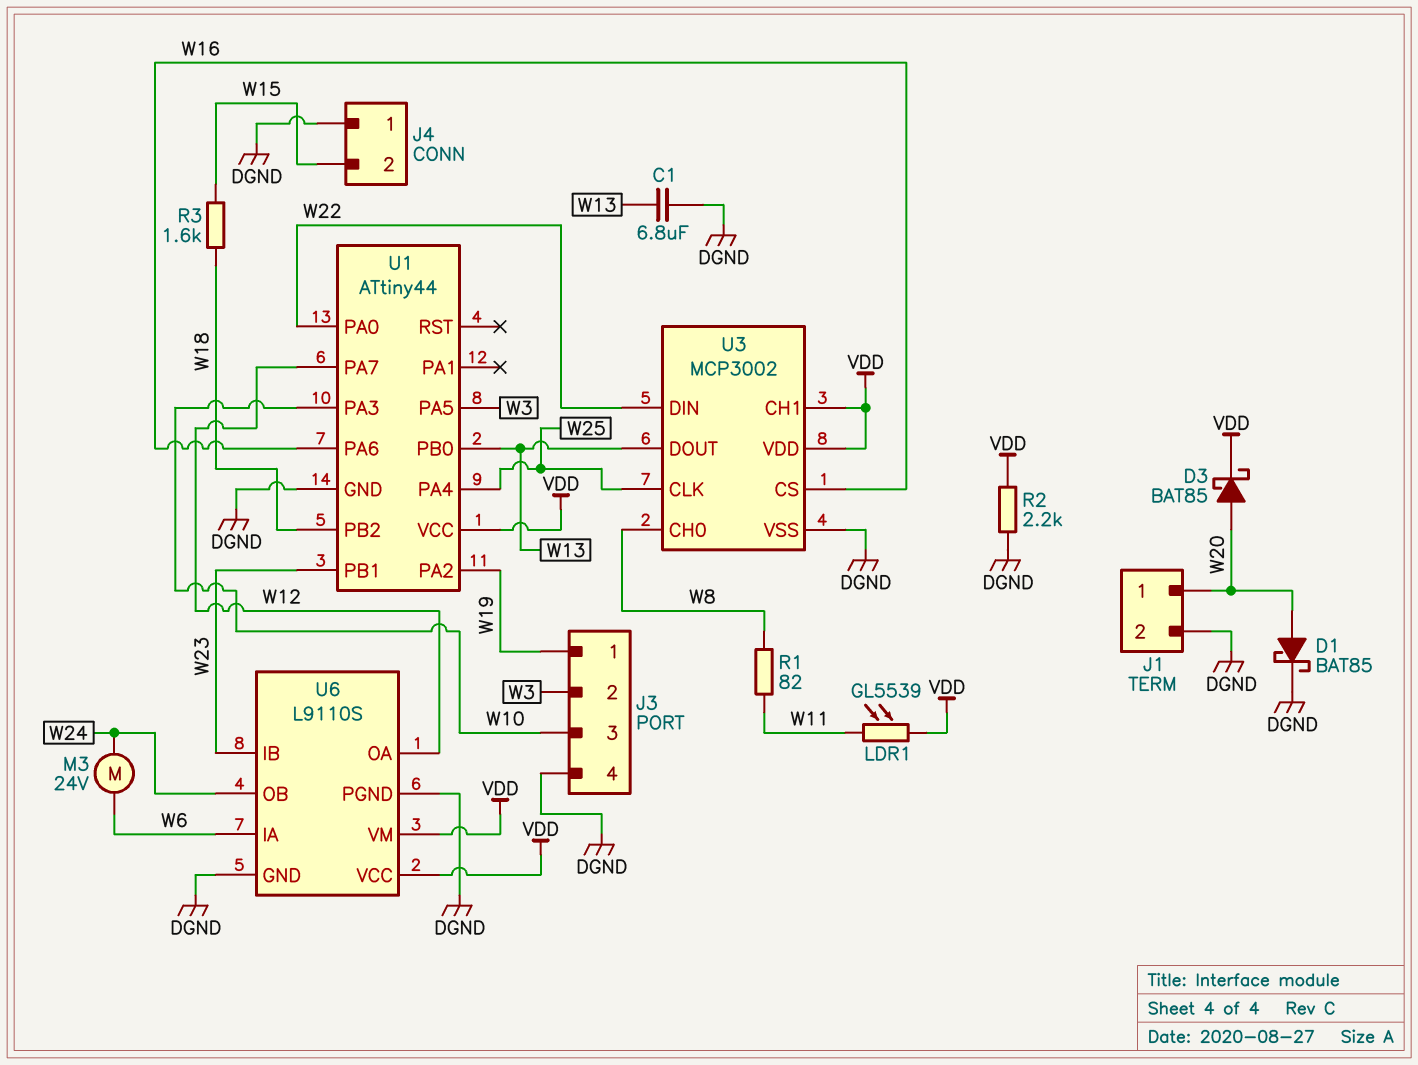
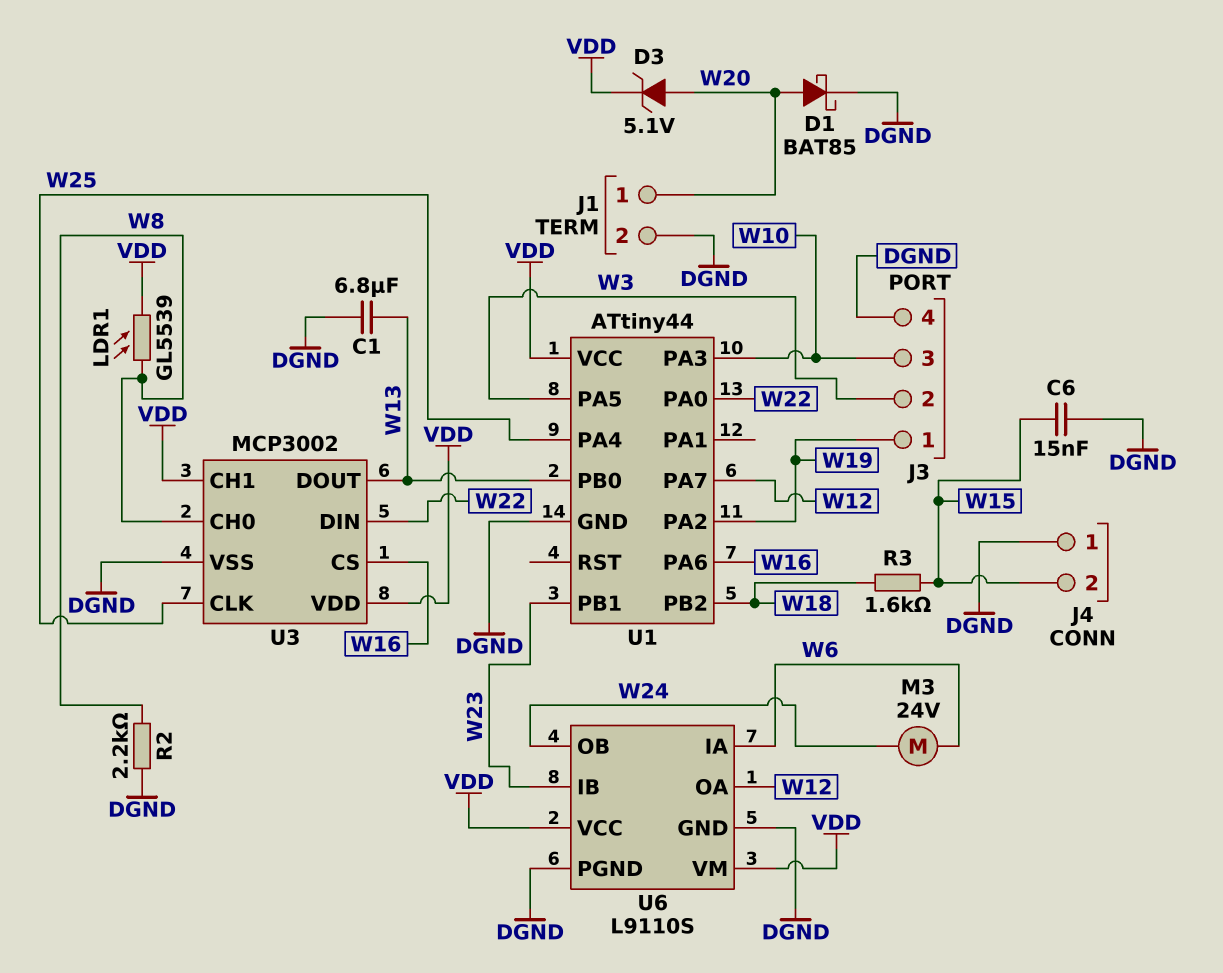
C6: none -> 15nF (DGND, W15)
D3: schottky BAT85 (A W20, K VDD) -> zener 5.1V (A W20, K VDD)
LDR1: GL5539 (VDD, W11) -> GL5539 (VDD, W8)
R1: 82 (W8, W11) -> none
R2: 2.2k (DGND, VDD) -> 2.2k (DGND, W8)

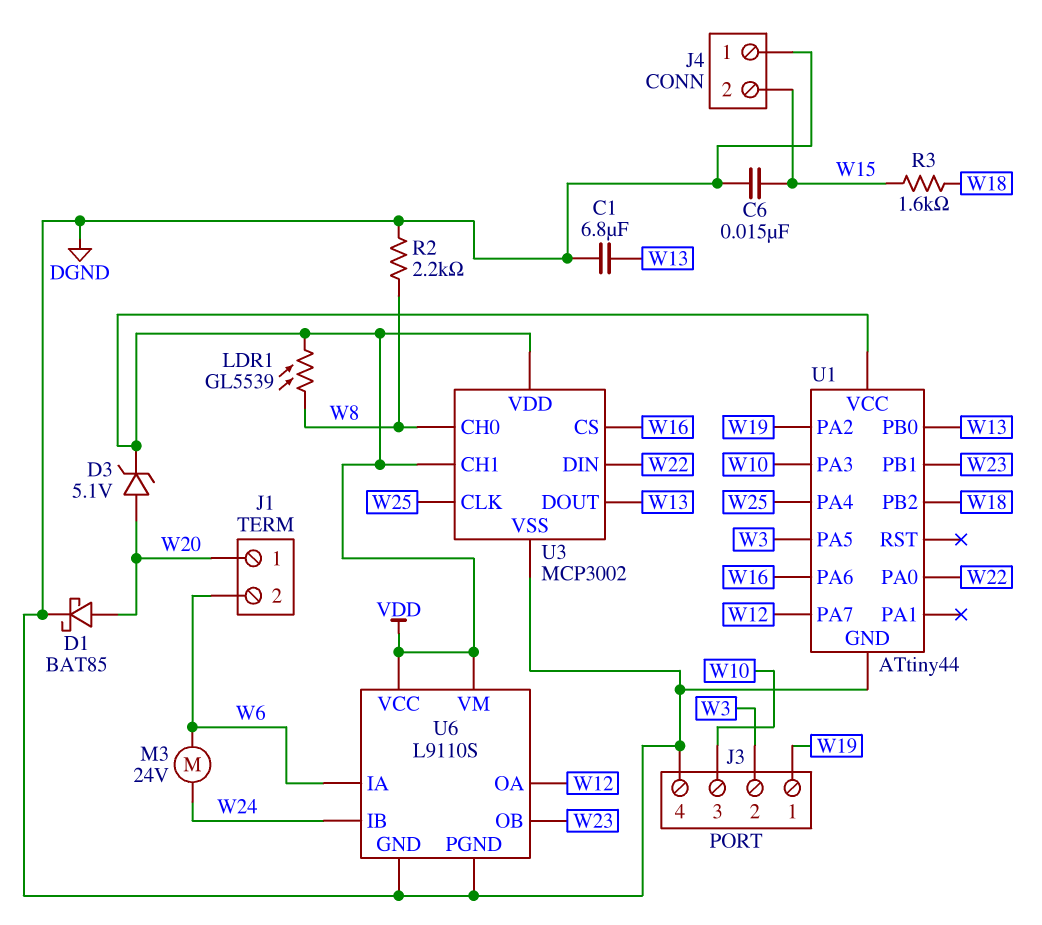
J1 pin 2: DGND -> W6
U6 pin IB: W23 -> W24
U6 pin OB: W24 -> W23

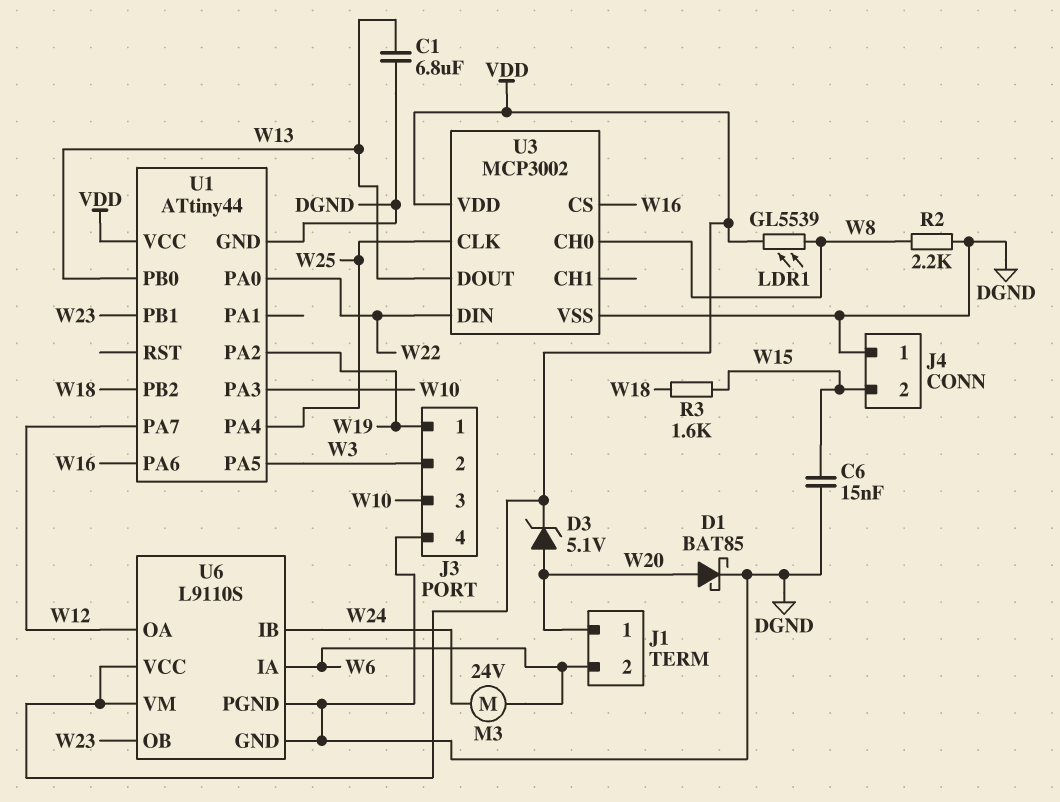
U3 pin CH1: VDD -> none

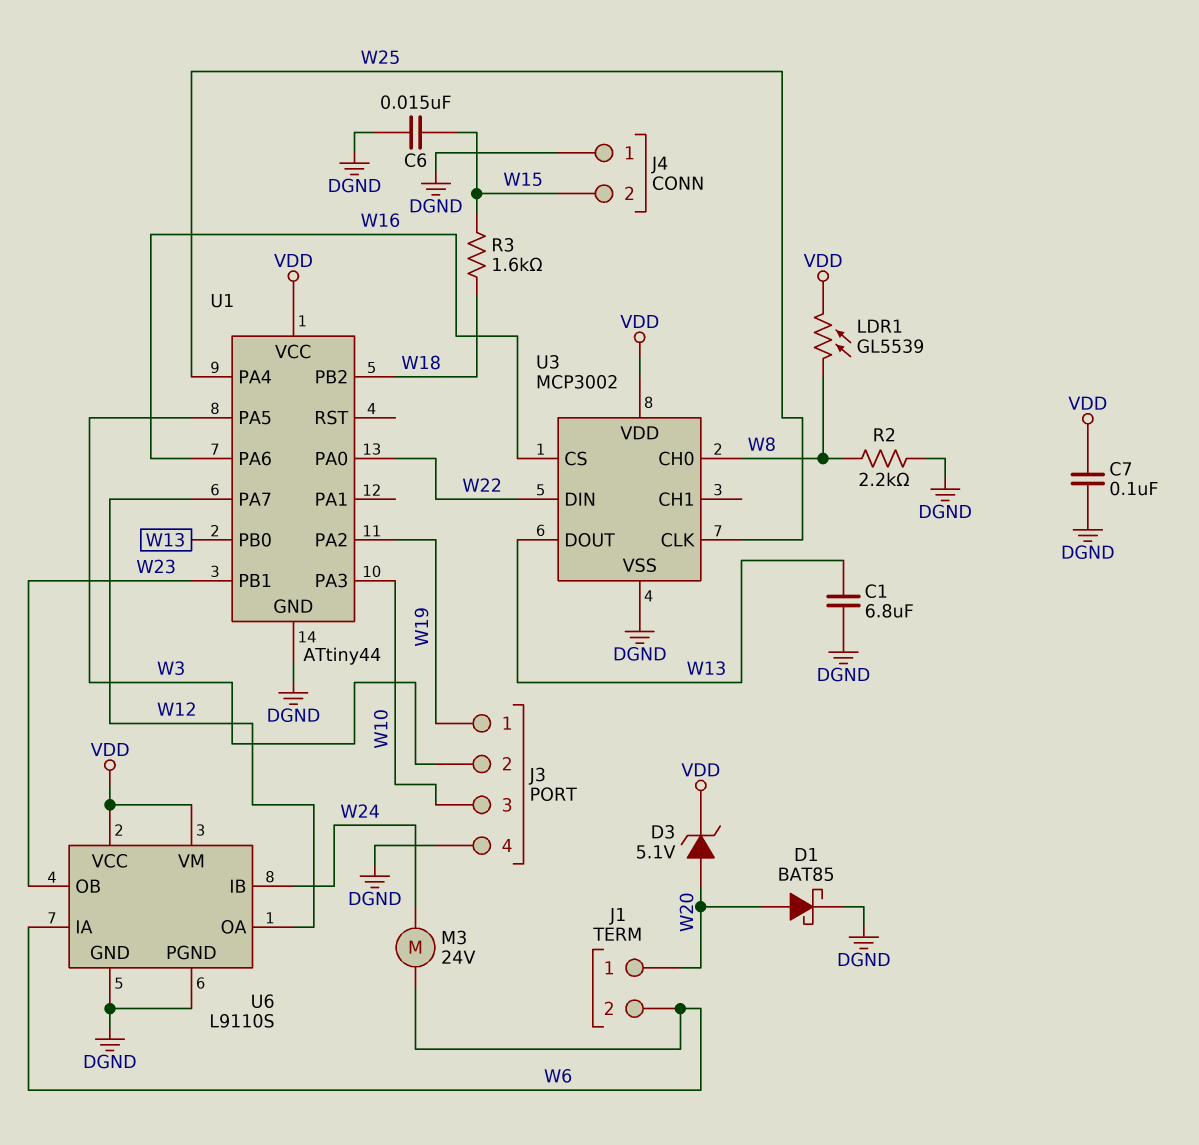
C7: none -> 100nF (DGND, VDD)

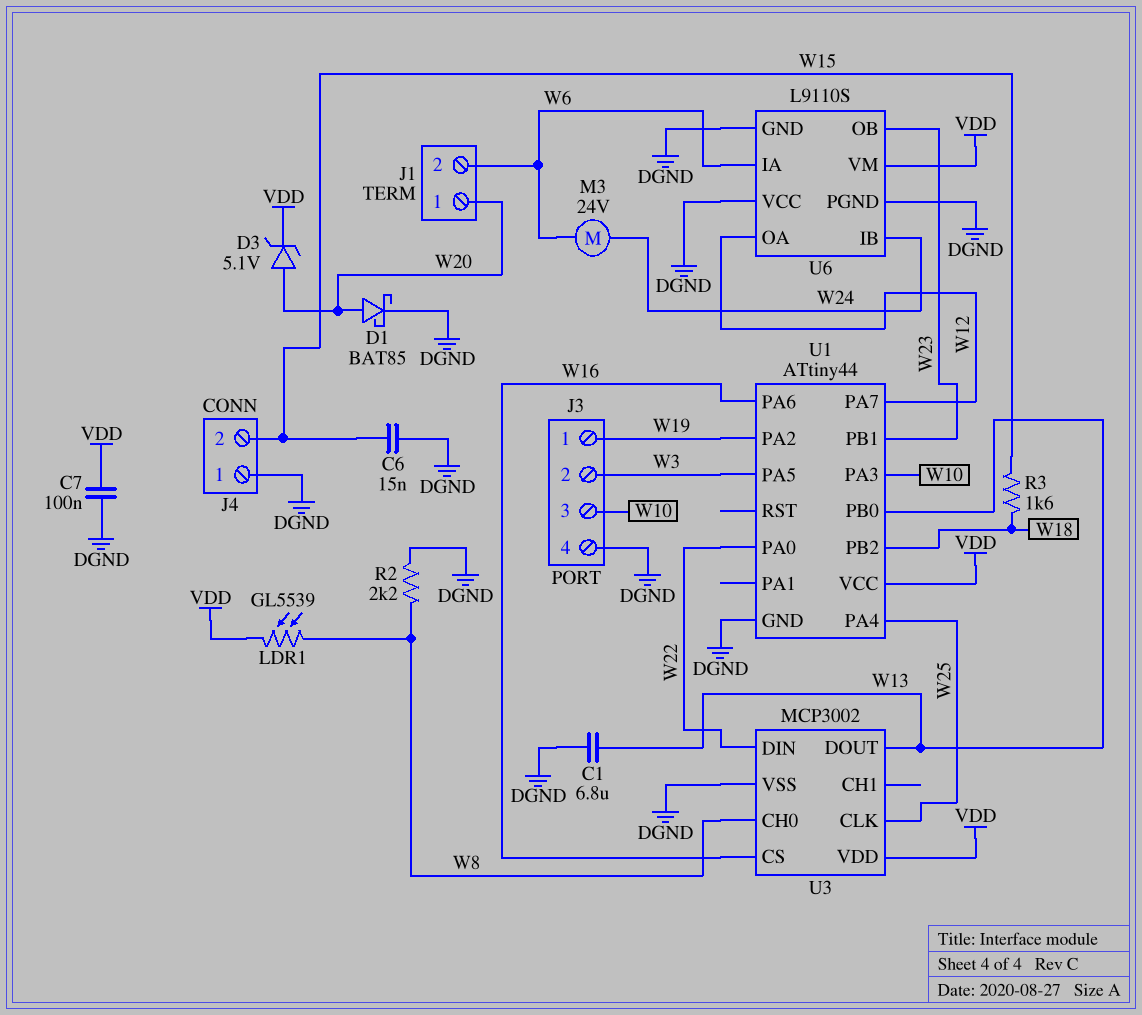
U6 pin VCC: VDD -> DGND

